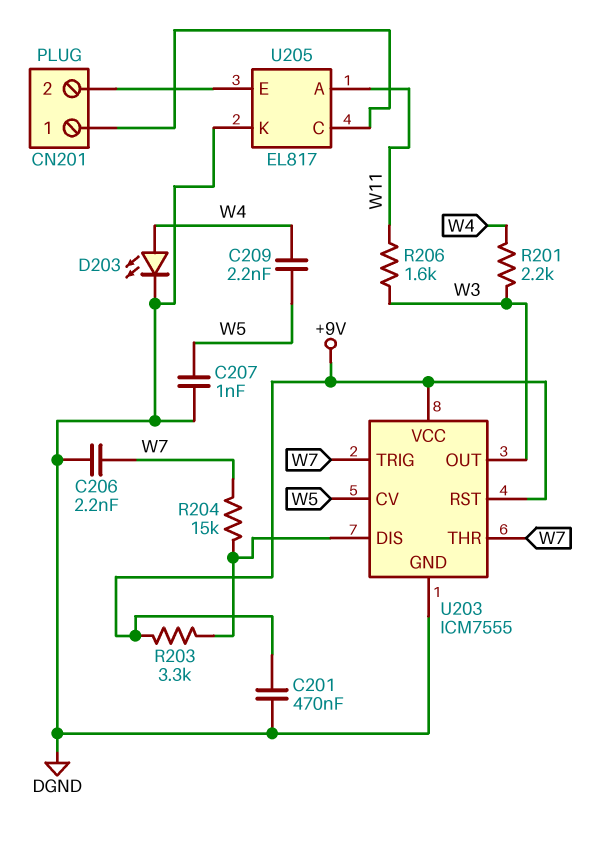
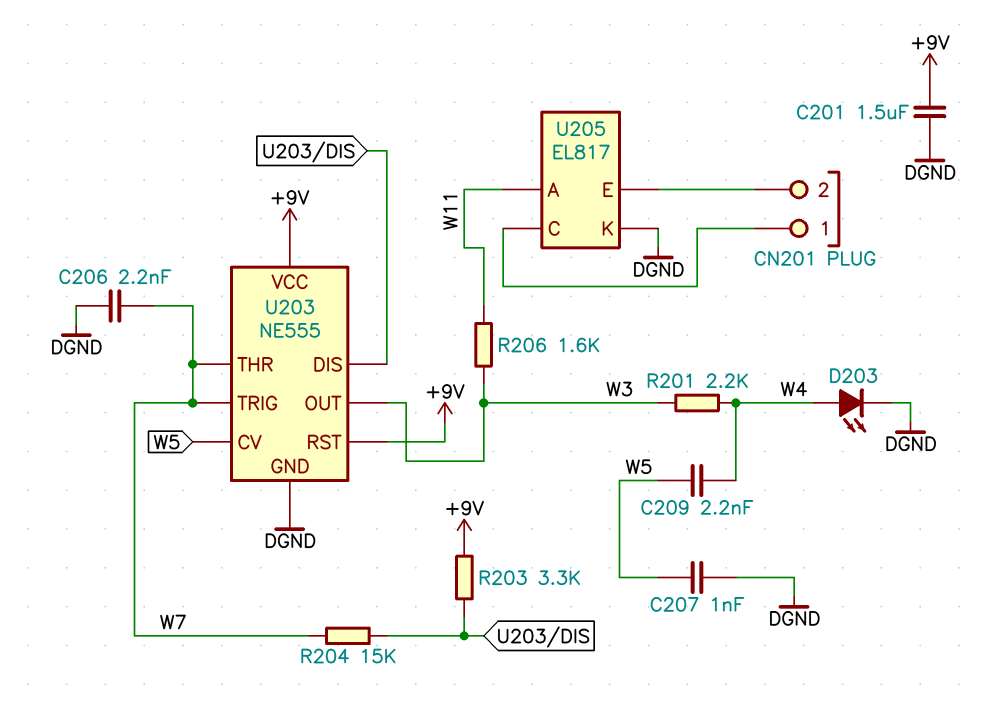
C201: 470nF (+9V, DGND) -> 1.5uF (+9V, DGND)
U203: ICM7555 -> NE555

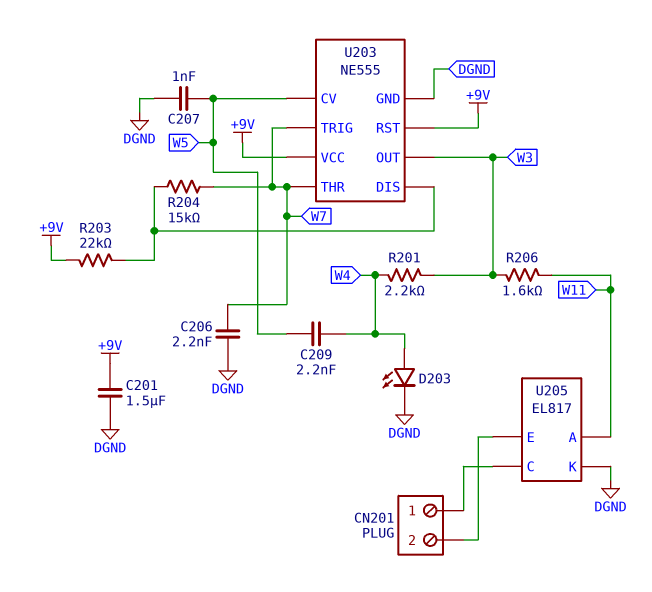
R203: 3.3k (+9V, U203/DIS) -> 22k (+9V, U203/DIS)

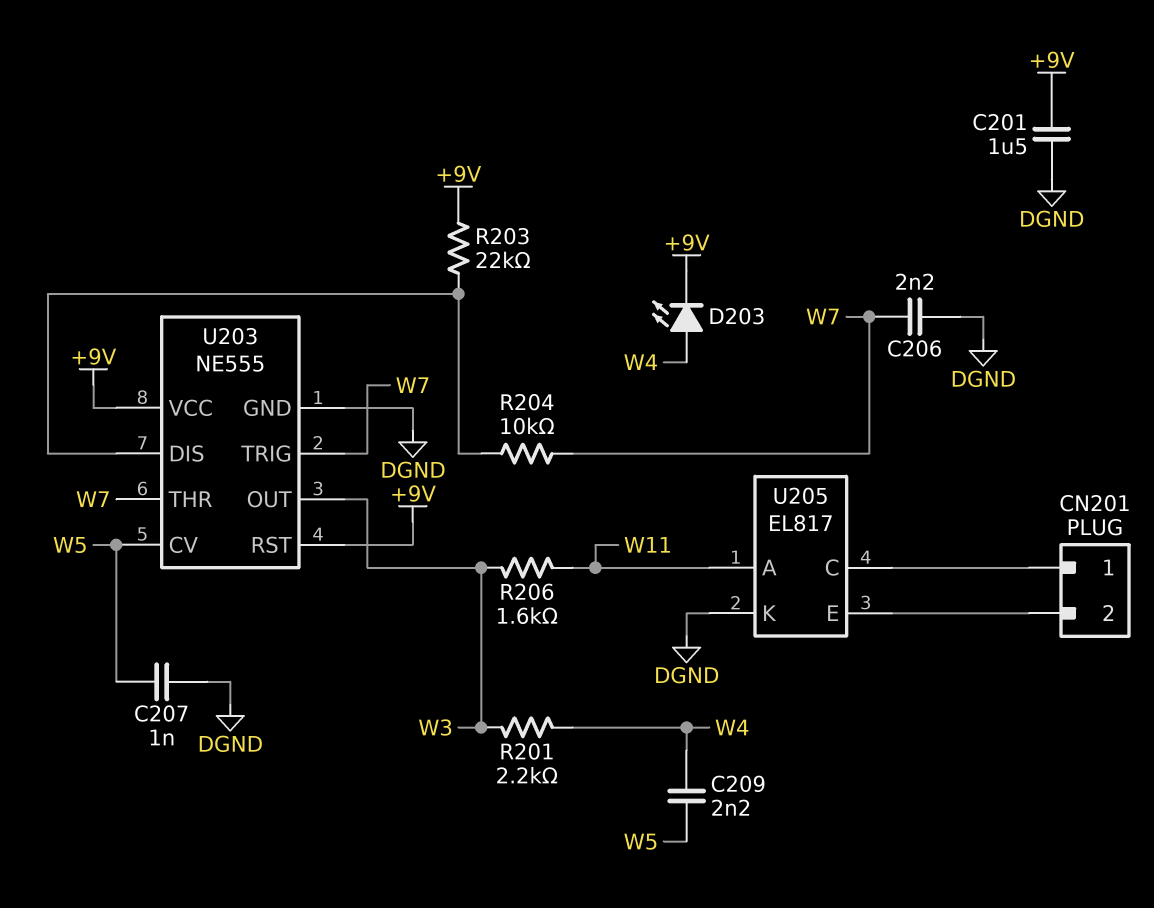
D203: LED (A W4, K DGND) -> LED (A W4, K +9V)
R204: 15k (U203/DIS, W7) -> 10k (U203/DIS, W7)

